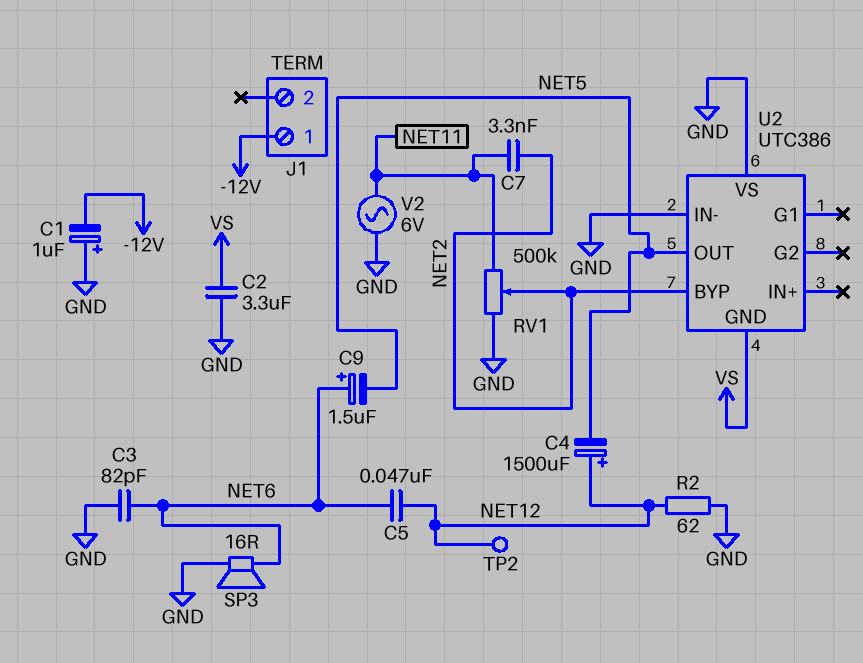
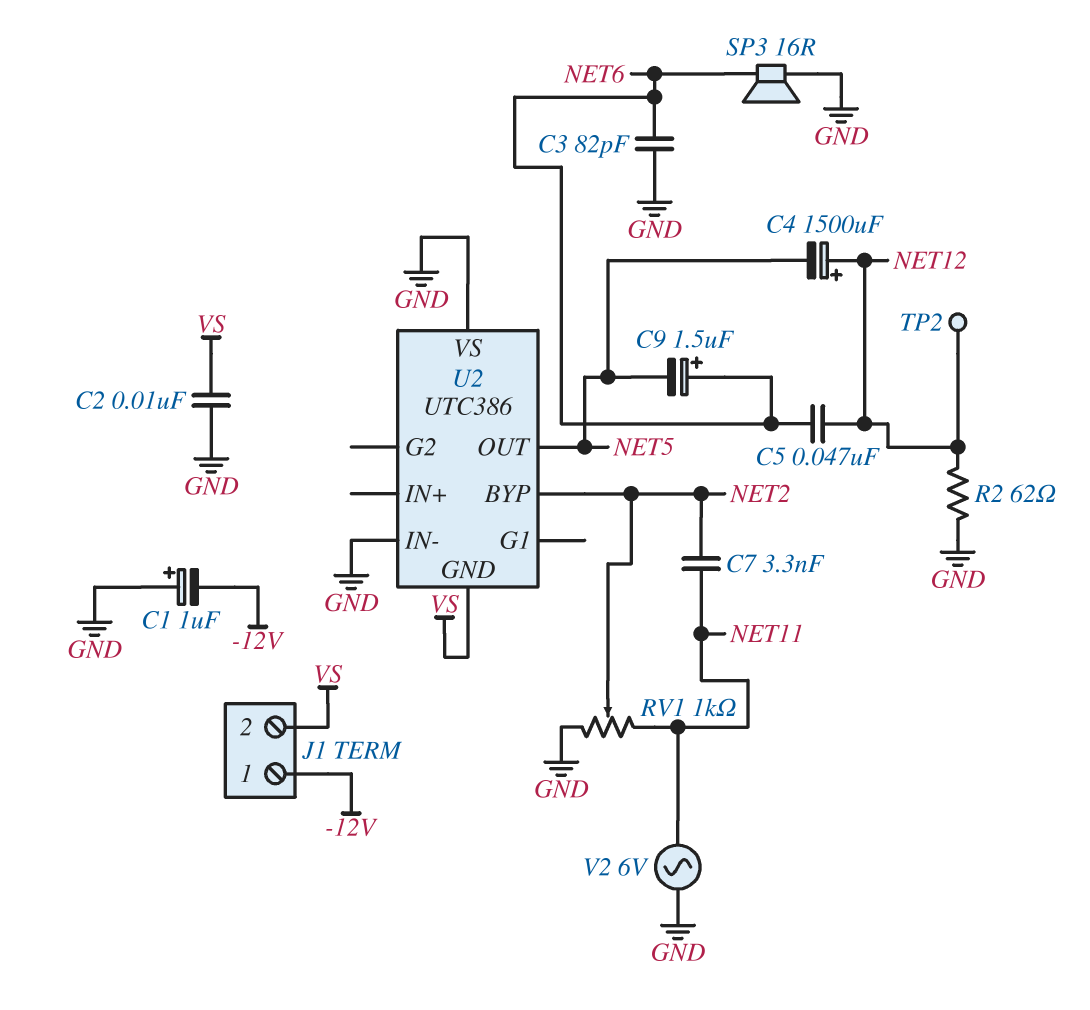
C2: 3.3uF (GND, VS) -> 10nF (GND, VS)
J1 pin 2: none -> VS
RV1: 500k (GND, NET11, wiper NET2) -> 1k (GND, NET11, wiper NET2)

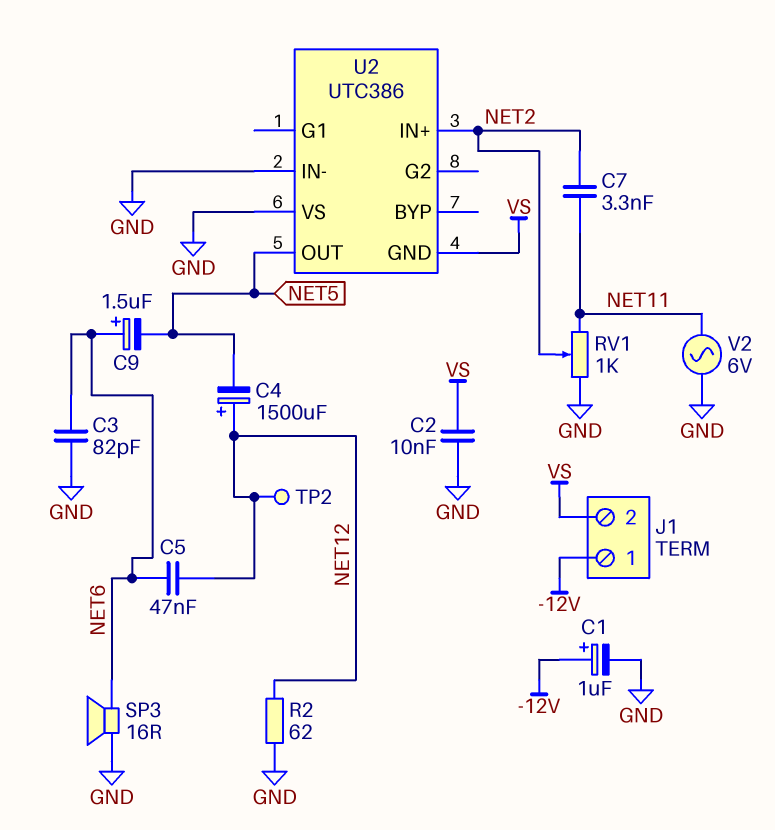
C1: 1uF (plus GND, minus -12V) -> 1uF (plus -12V, minus GND)
U2 pin BYP: NET2 -> none
U2 pin IN+: none -> NET2

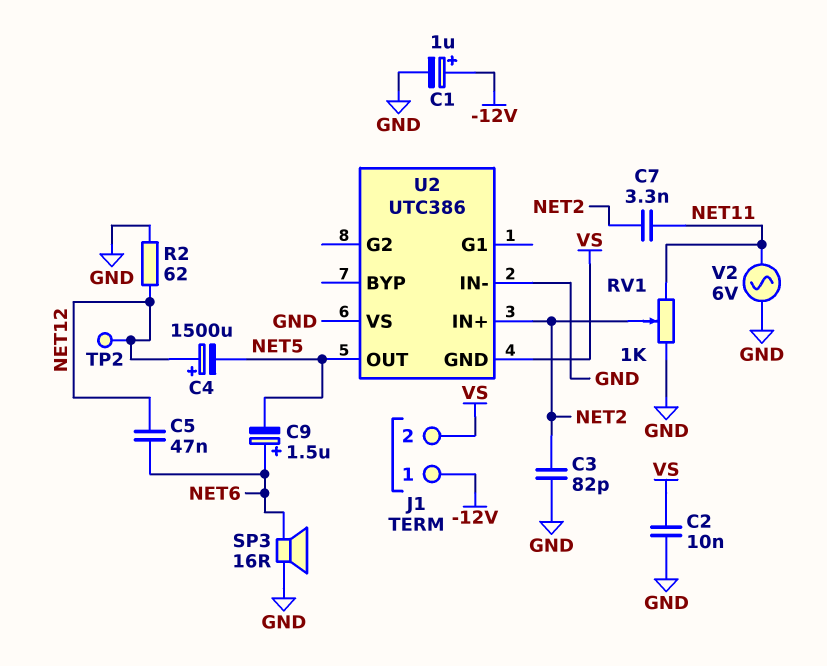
C3: 82pF (GND, NET6) -> 82pF (GND, NET2)

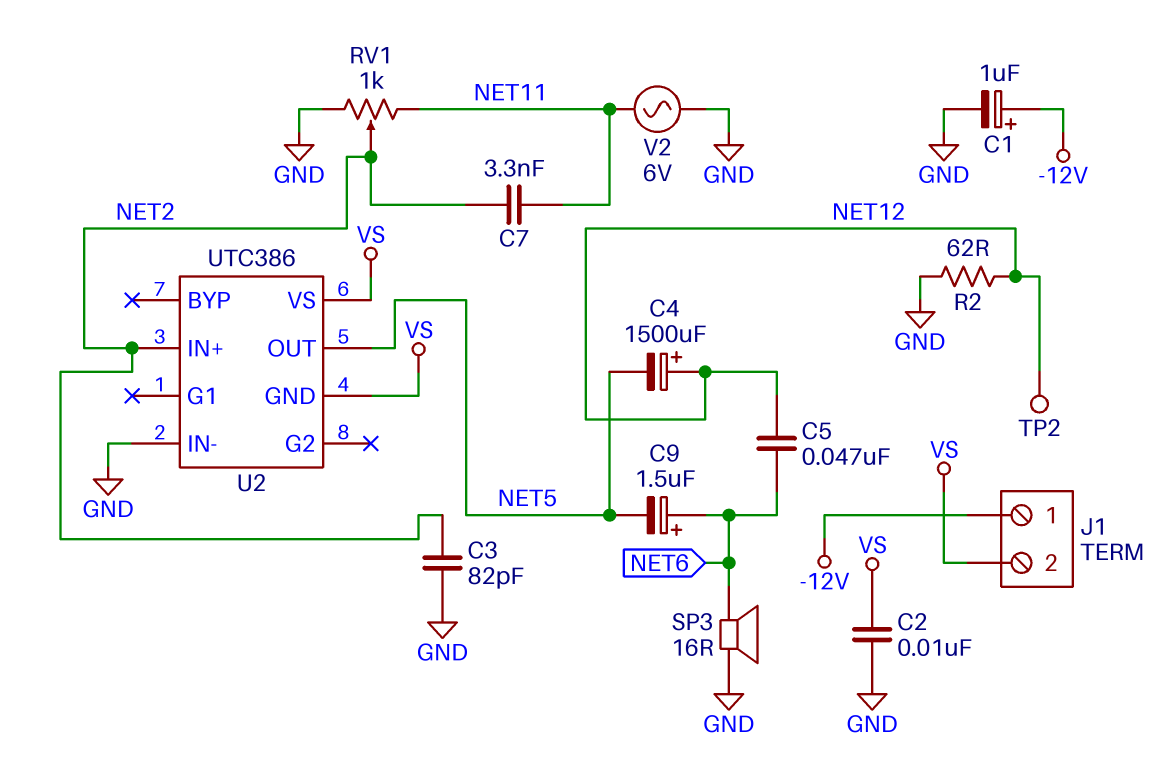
U2 pin VS: GND -> VS

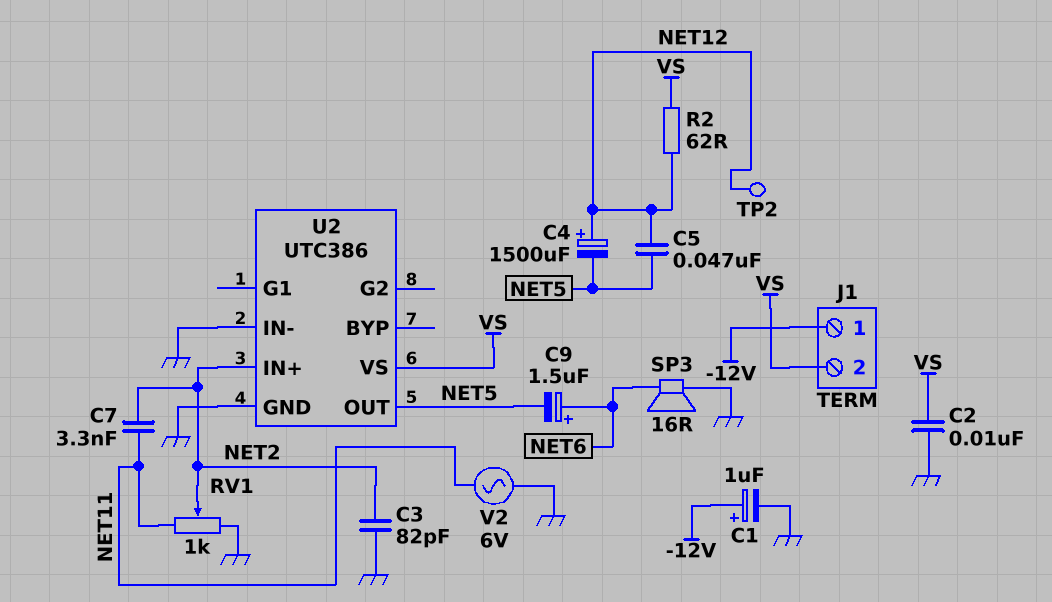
C5: 47nF (NET6, NET12) -> 47nF (NET5, NET12)
R2: 62 (GND, NET12) -> 62 (NET12, VS)
U2 pin GND: VS -> GND

